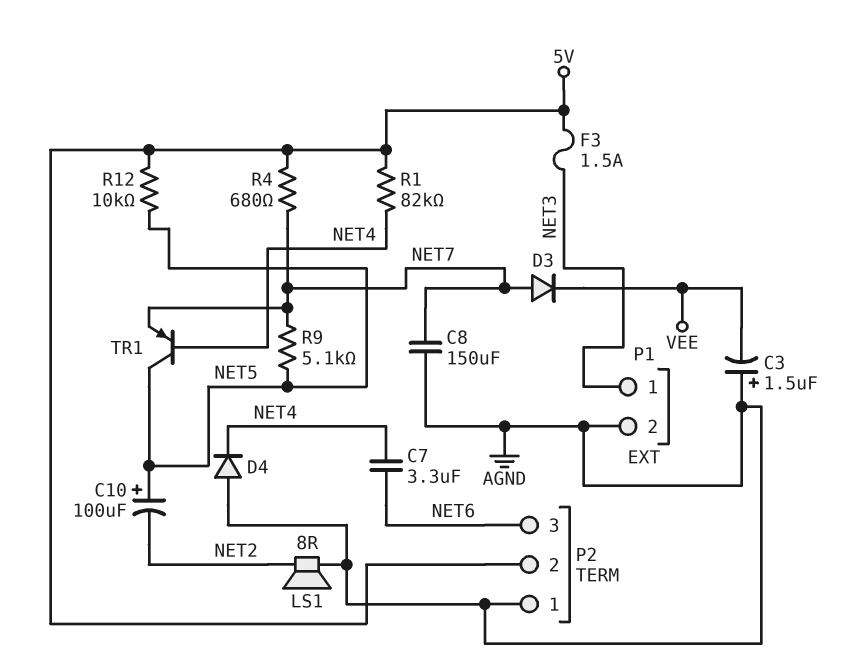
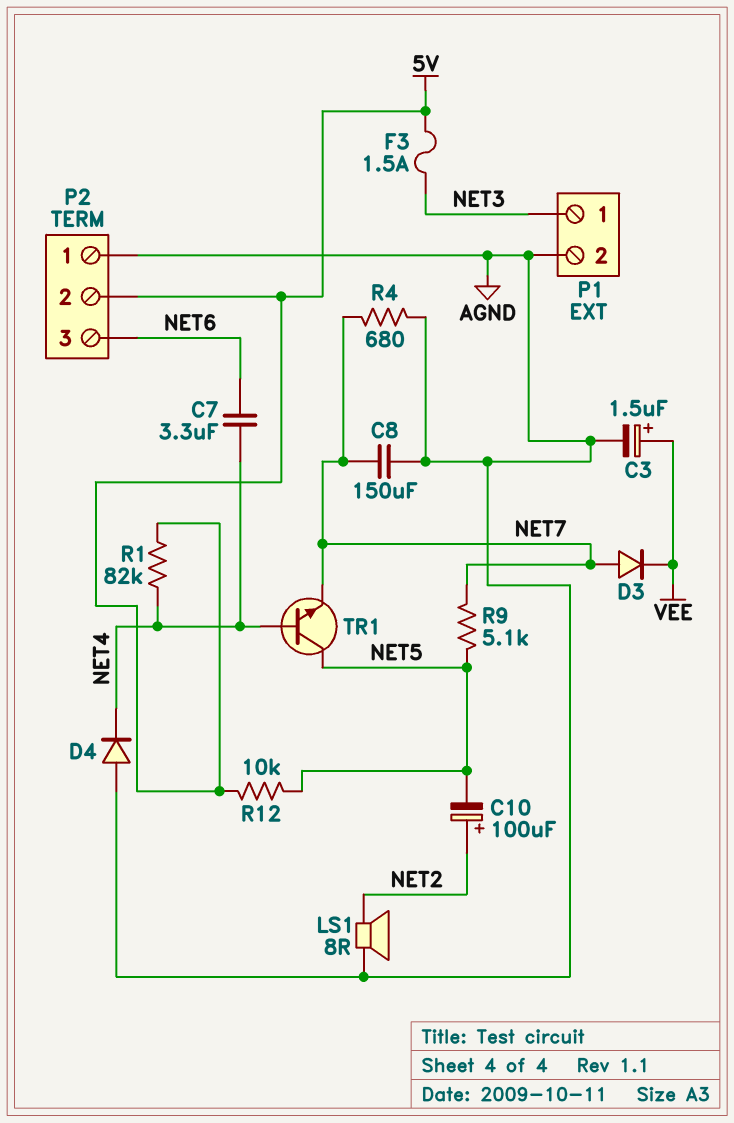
C3: 1.5uF (plus AGND, minus VEE) -> 1.5uF (plus VEE, minus AGND)
C10: 100uF (plus NET5, minus NET2) -> 100uF (plus NET2, minus NET5)
R4: 680 (5V, NET7) -> 680 (AGND, NET7)
TR1: PNP (B NET4, C NET5, E NET7) -> NPN (B NET4, C NET5, E NET7)

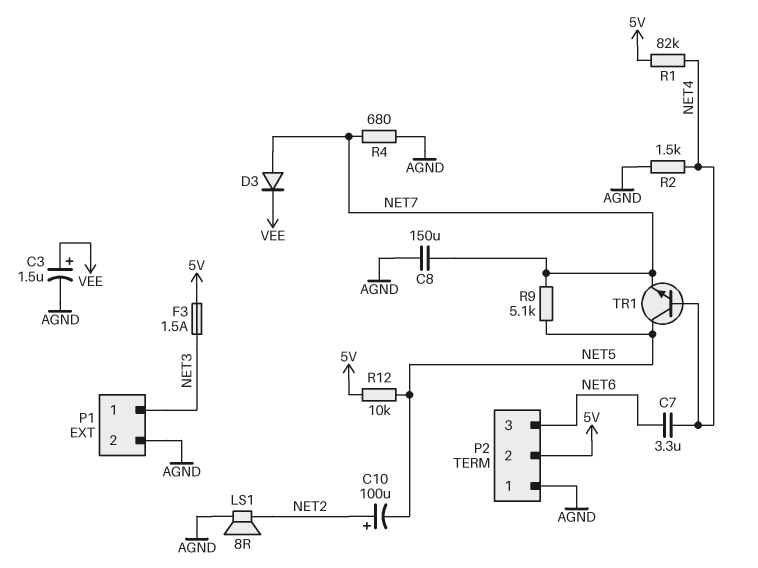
D4: diode (A AGND, K NET4) -> none
R2: none -> 1.5k (AGND, NET4)

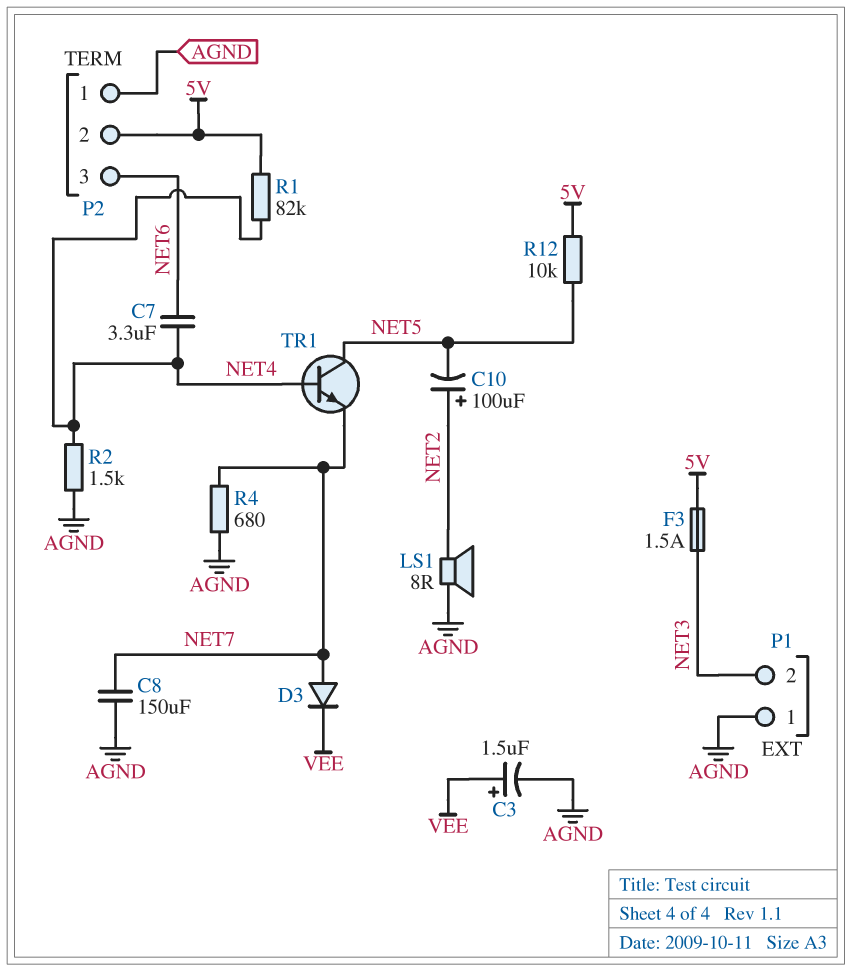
P1 pin 1: NET3 -> AGND
P1 pin 2: AGND -> NET3
R9: 5.1k (NET5, NET7) -> none

